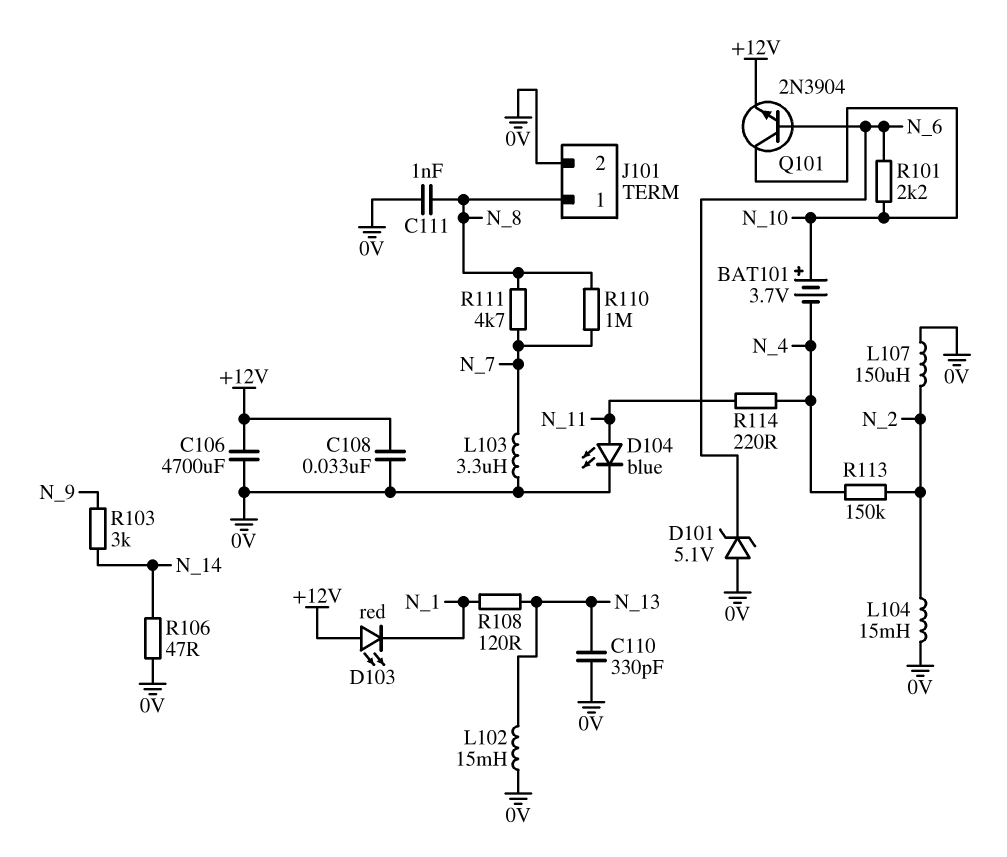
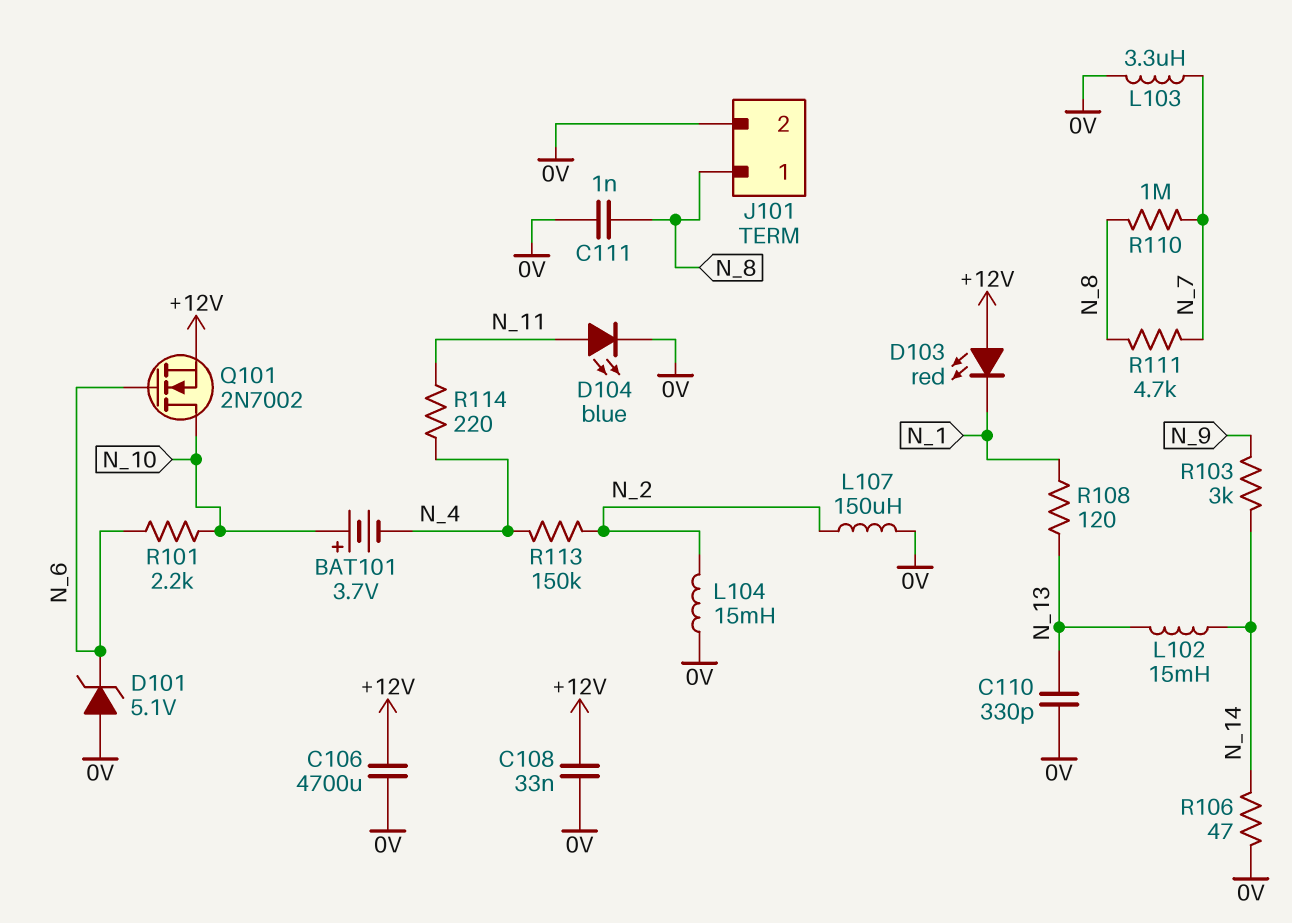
L102: 15mH (0V, N_13) -> 15mH (N_13, N_14)
Q101: NPN 2N3904 (B N_6, C N_10, E +12V) -> NMOS 2N7002 (G N_6, D N_10, S +12V)

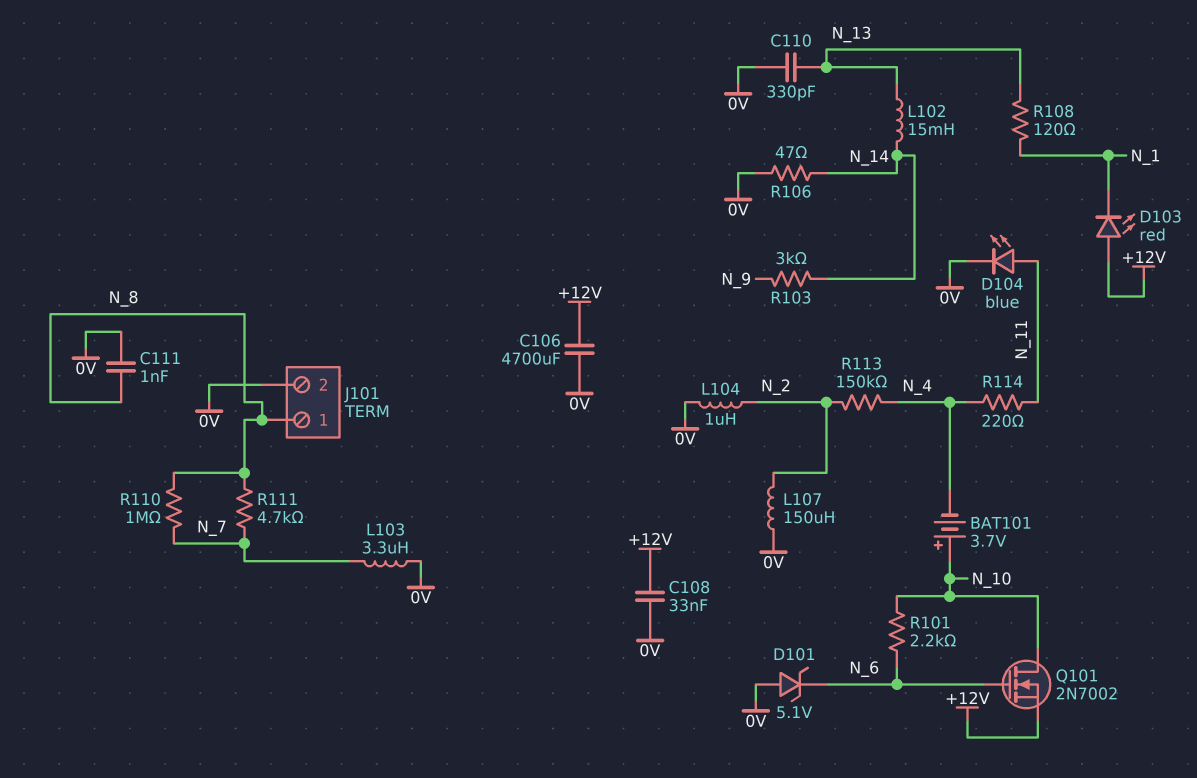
L104: 15mH (0V, N_2) -> 1uH (0V, N_2)

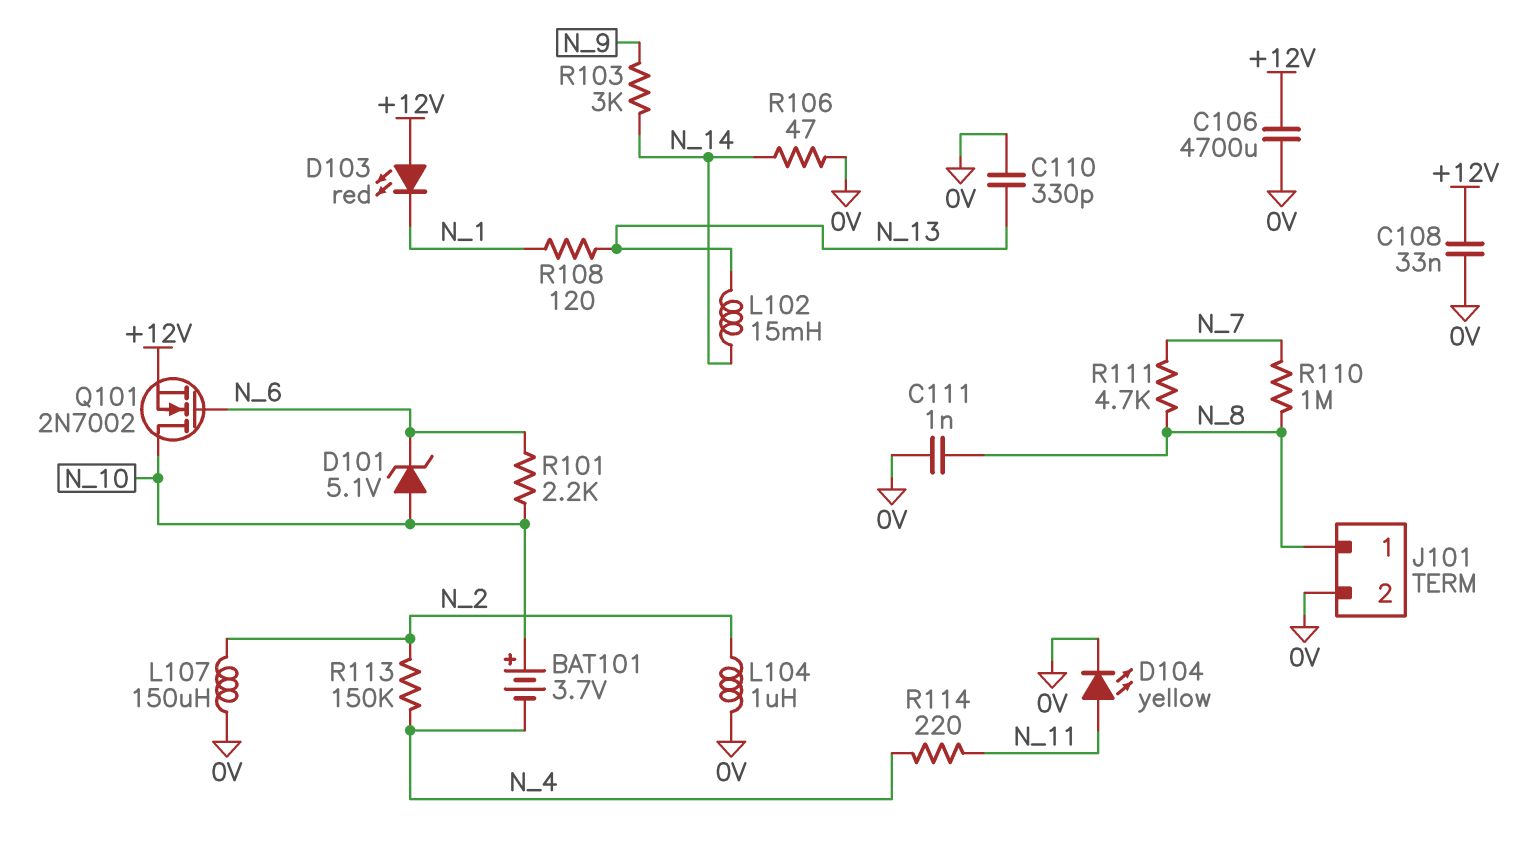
D101: zener 5.1V (A 0V, K N_6) -> zener 5.1V (A N_10, K N_6)
D104: LED blue (A N_11, K 0V) -> LED yellow (A N_11, K 0V)
L103: 3.3uH (0V, N_7) -> none

